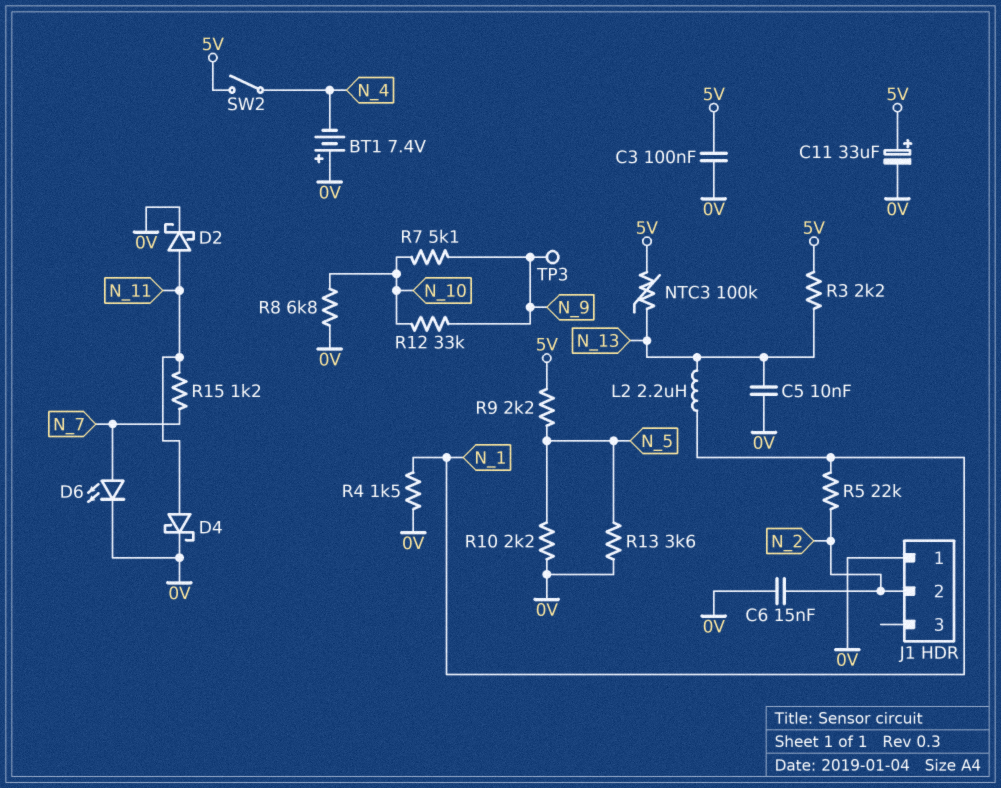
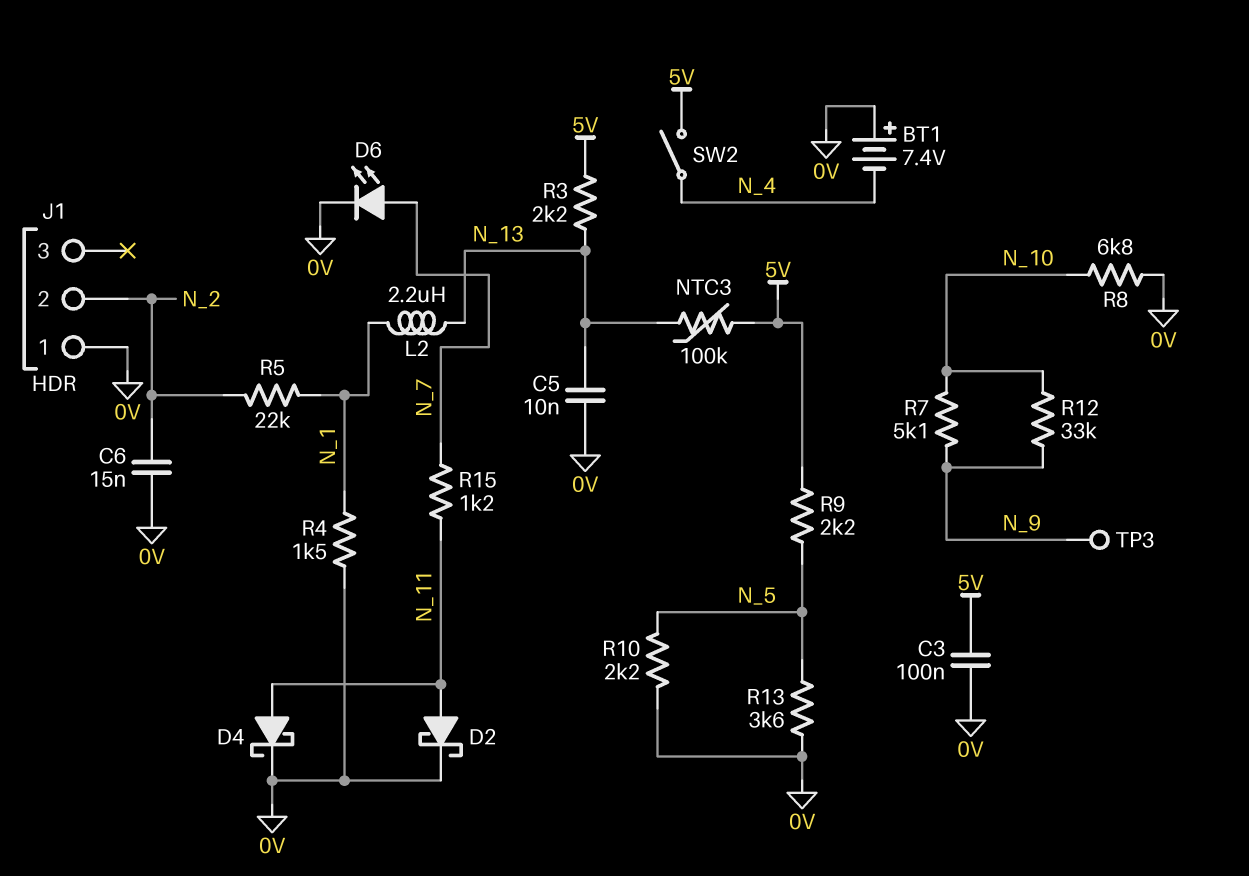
C11: 33uF (plus 5V, minus 0V) -> none

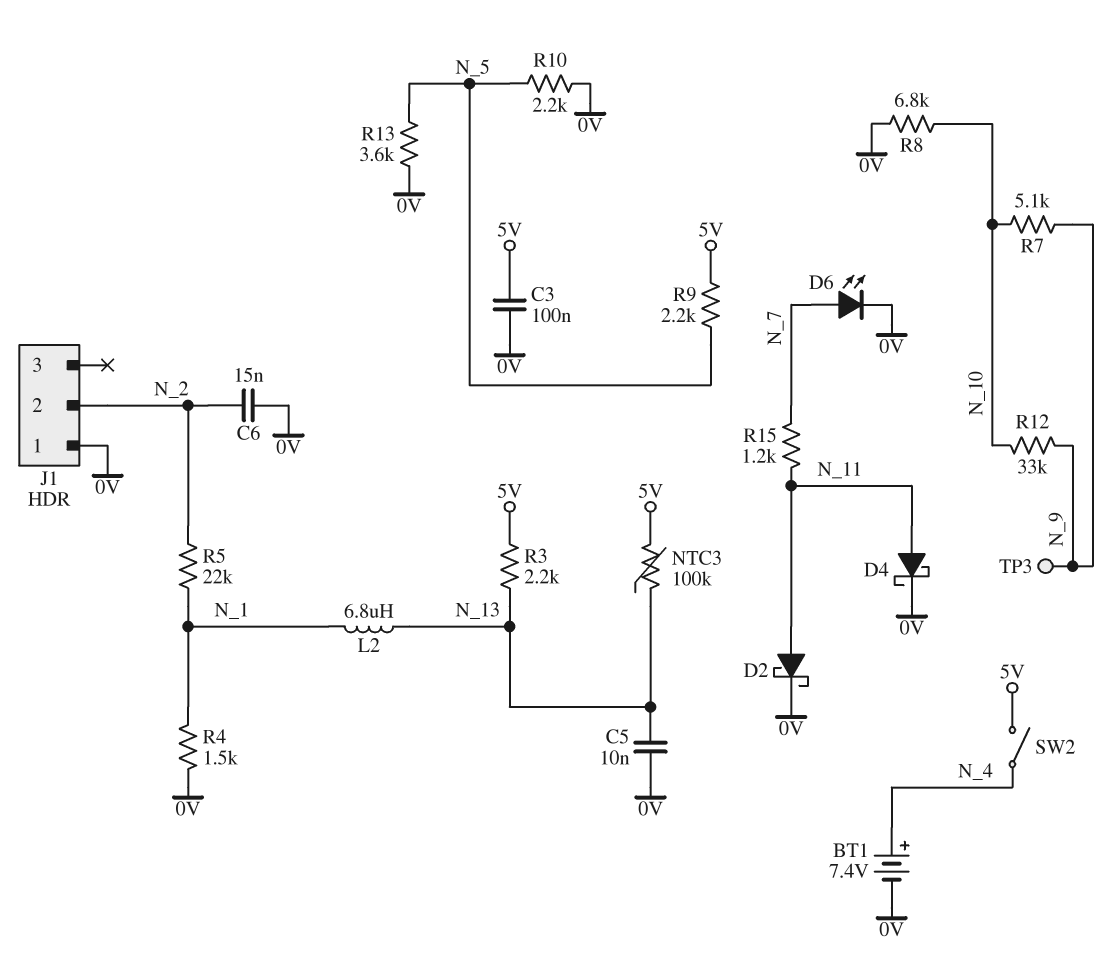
BT1: 7.4V (plus 0V, minus N_4) -> 7.4V (plus N_4, minus 0V)
L2: 2.2uH (N_1, N_13) -> 6.8uH (N_1, N_13)

